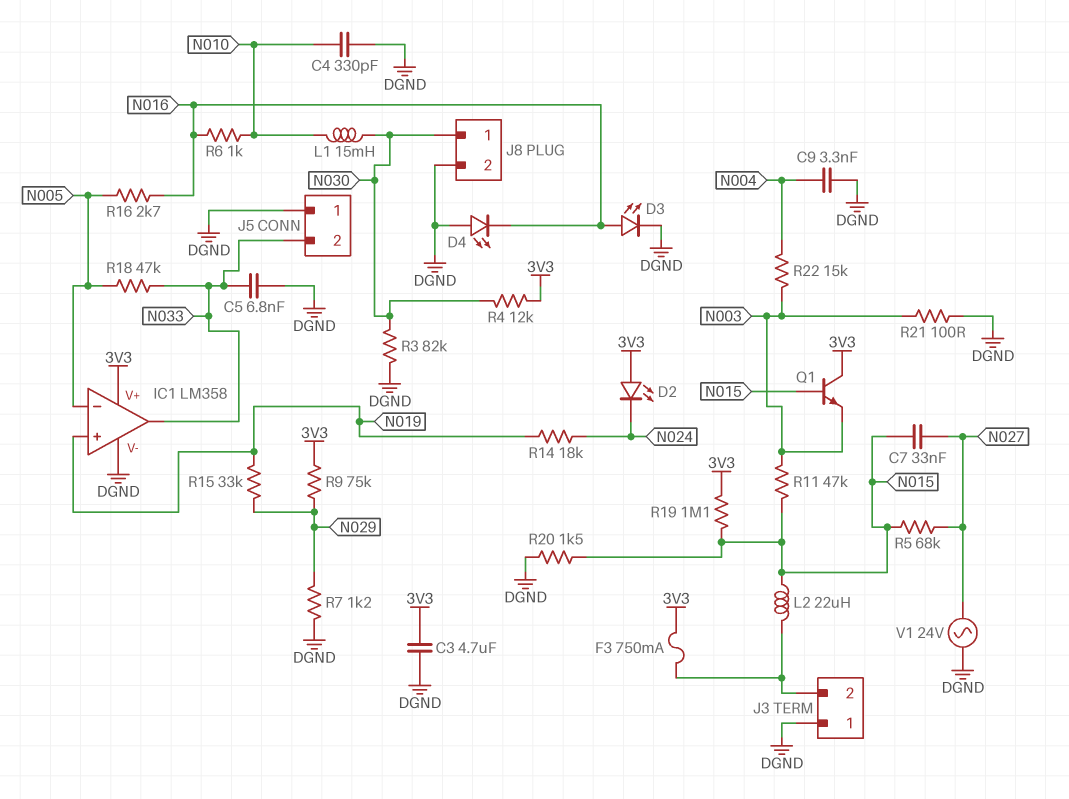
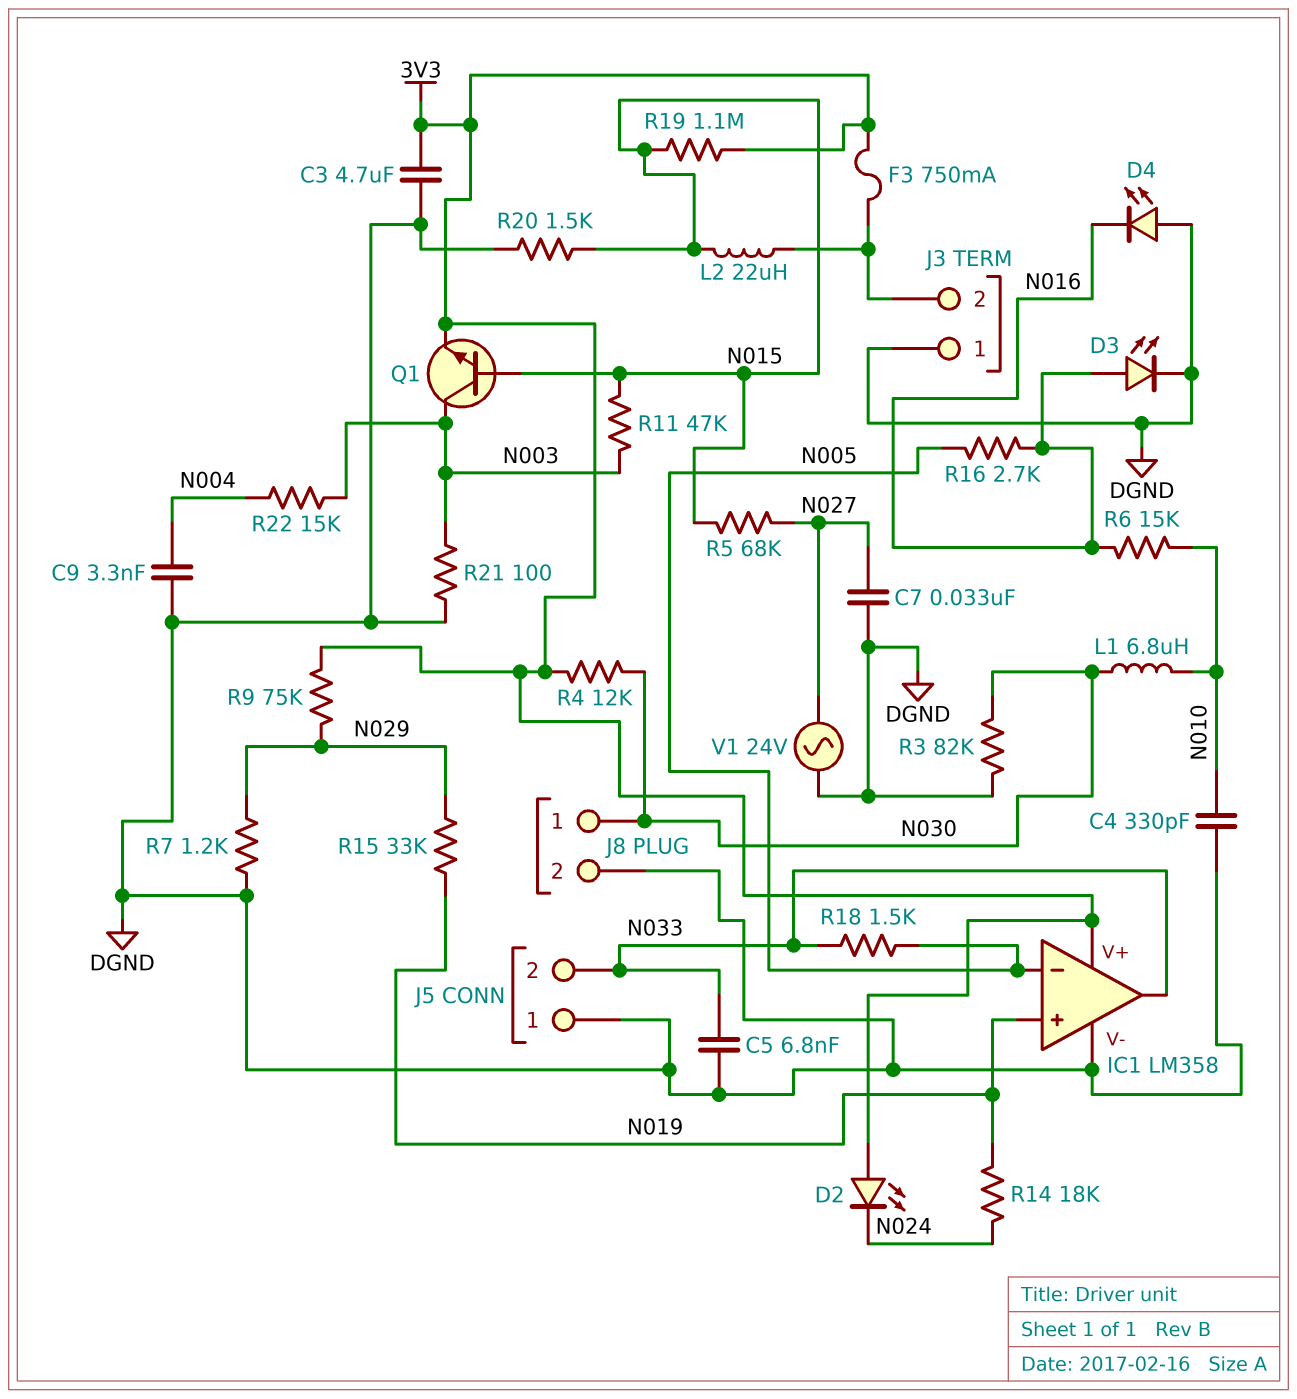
C7: 33nF (N015, N027) -> 33nF (DGND, N027)
L1: 15mH (N010, N030) -> 6.8uH (N010, N030)
Q1: NPN (B N015, C 3V3, E N003) -> NPN (B N015, C N003, E 3V3)
R6: 1k (N010, N016) -> 15k (N010, N016)
R18: 47k (N005, N033) -> 1.5k (N005, N033)

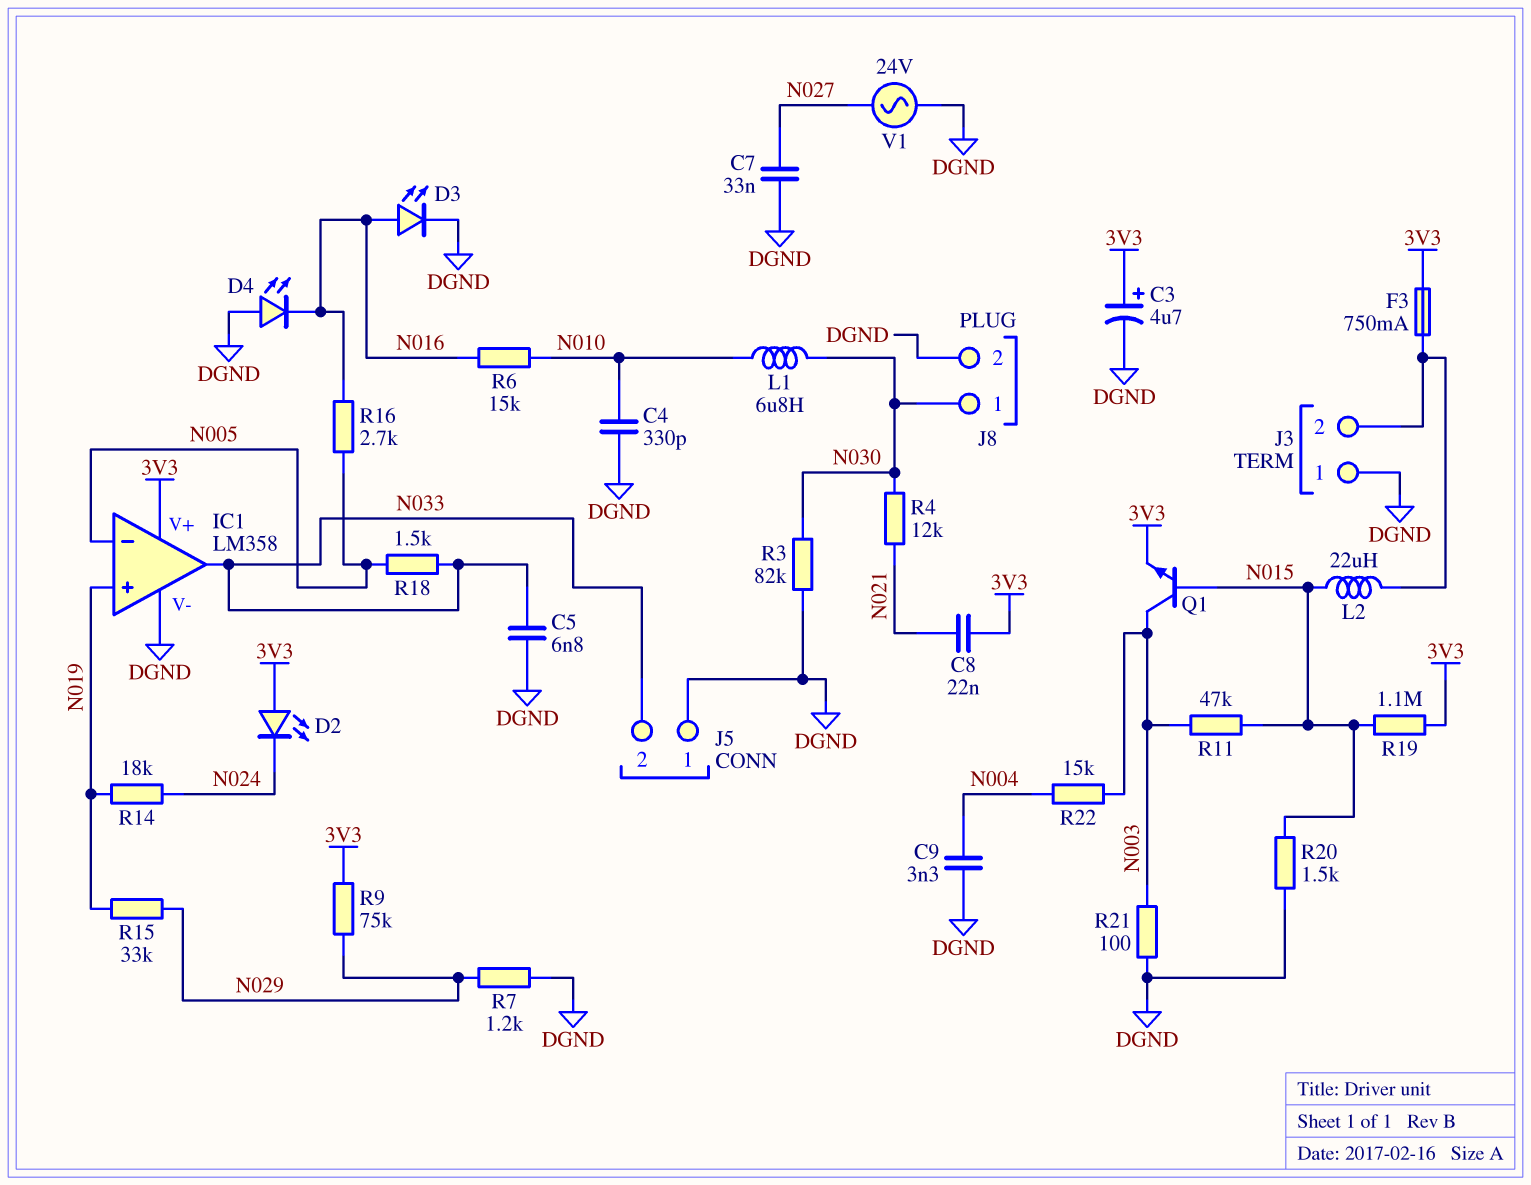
C3: 4.7uF (3V3, DGND) -> 4.7uF (plus 3V3, minus DGND)
C8: none -> 22nF (3V3, N021)
R4: 12k (3V3, N030) -> 12k (N021, N030)
R5: 68k (N015, N027) -> none

